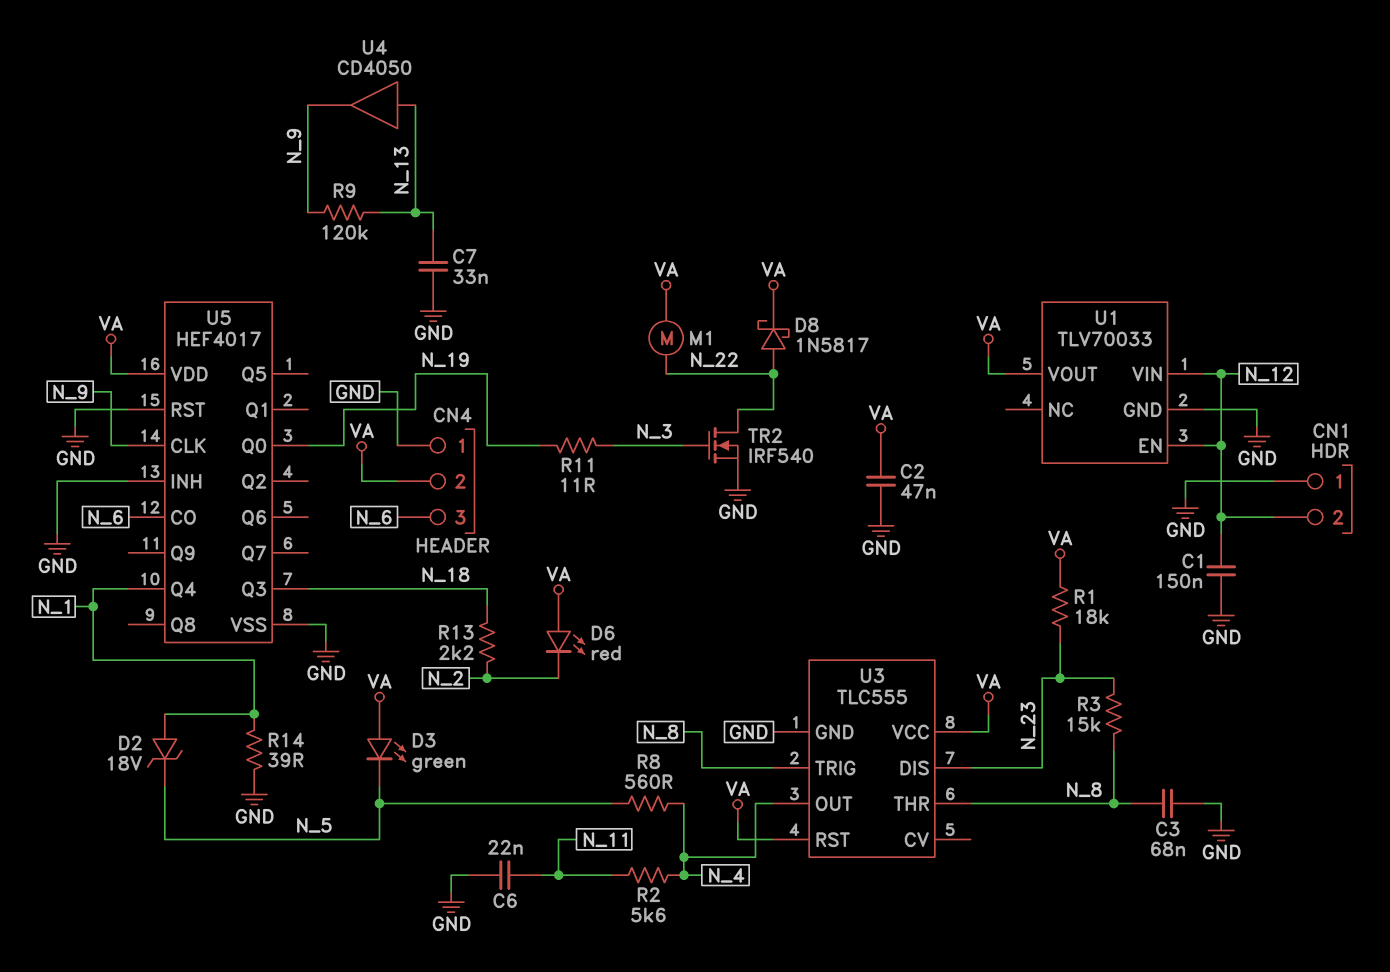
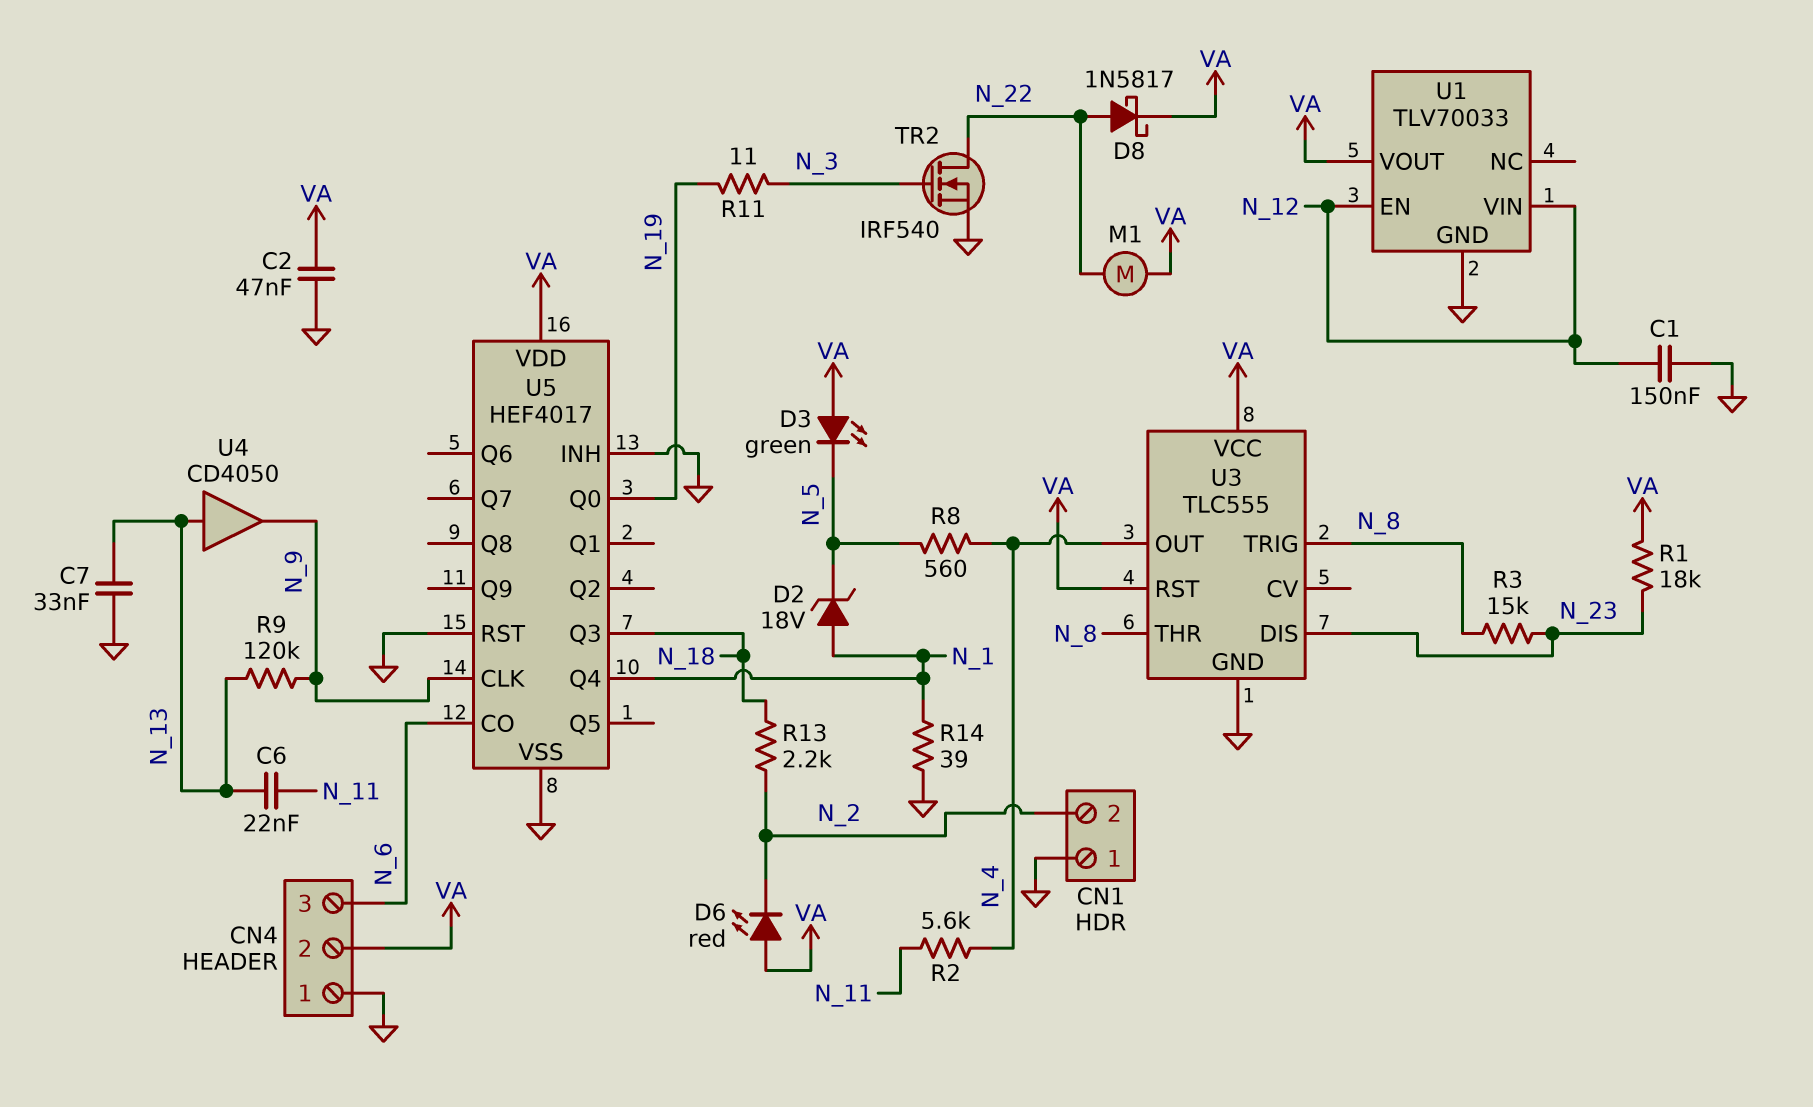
C3: 68nF (GND, N_8) -> none
C6: 22nF (GND, N_11) -> 22nF (N_11, N_13)
CN1 pin 2: N_12 -> N_2

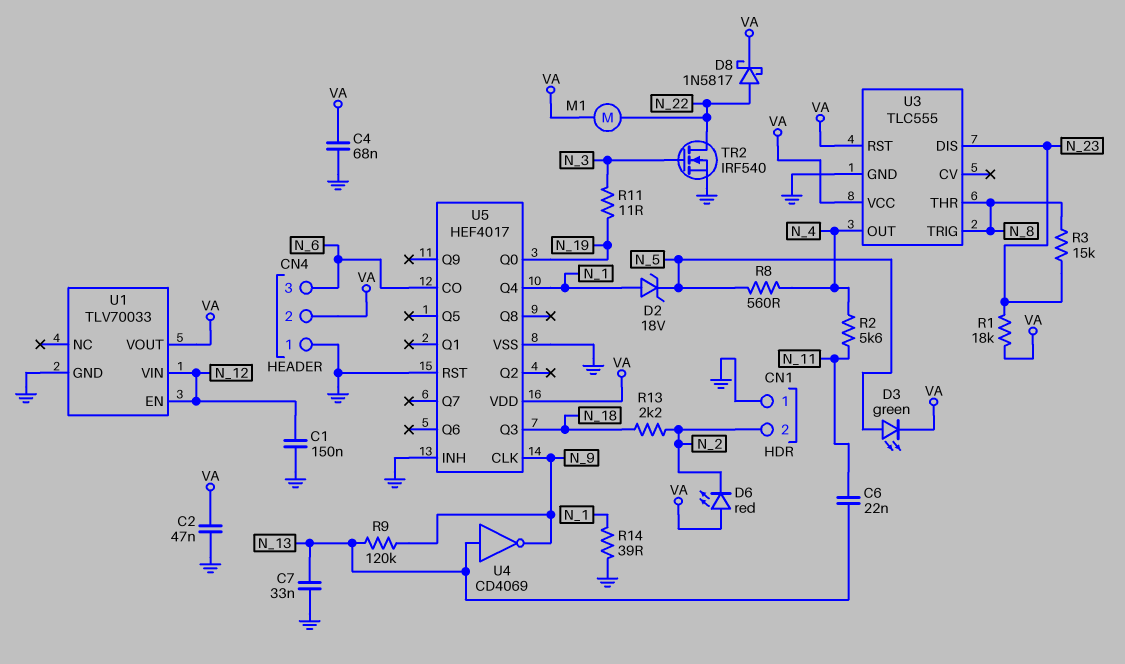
C4: none -> 68nF (GND, VA)
D3: LED green (A VA, K N_5) -> LED green (A N_5, K VA)
U4: buffer CD4050 (in N_13, out N_9) -> NOT CD4069 (in N_13, out N_9)

